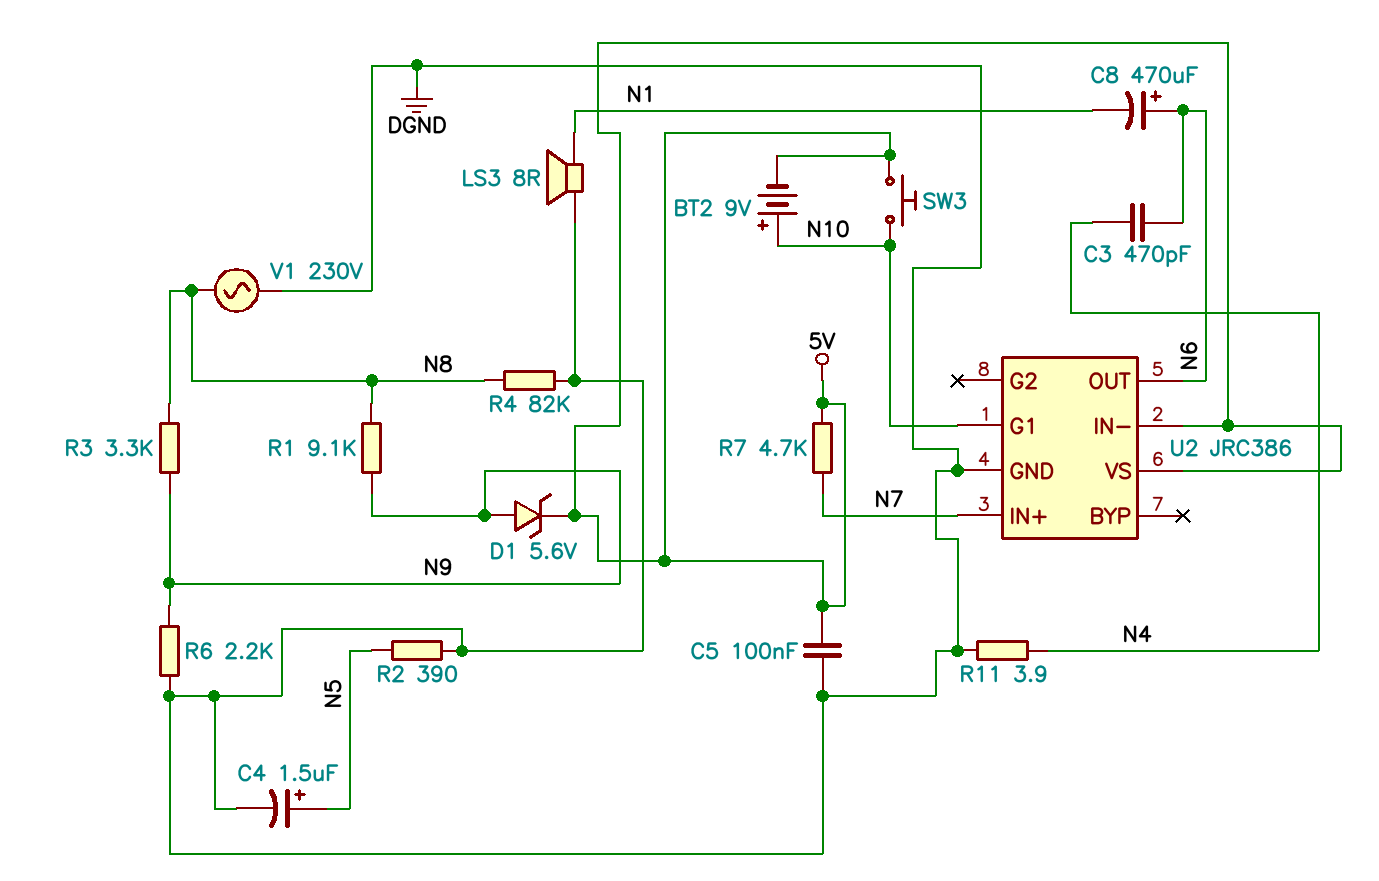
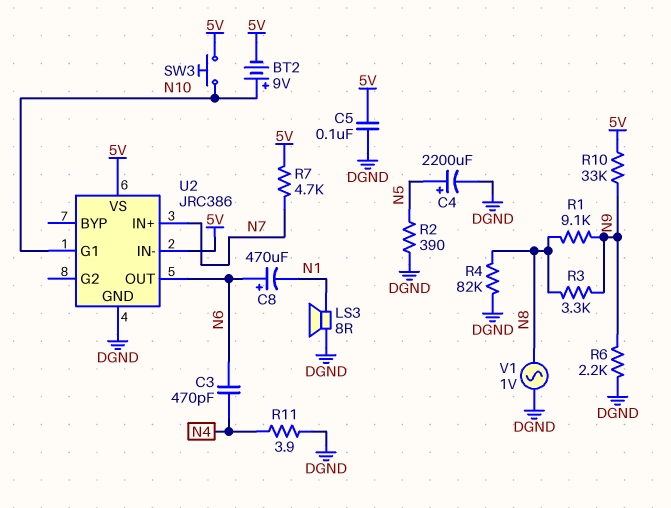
C4: 1.5uF (plus N5, minus DGND) -> 2200uF (plus N5, minus DGND)
D1: zener 5.6V (A N9, K 5V) -> none
R10: none -> 33k (5V, N9)
V1: AC 230V (DGND, N8) -> AC 1V (DGND, N8)

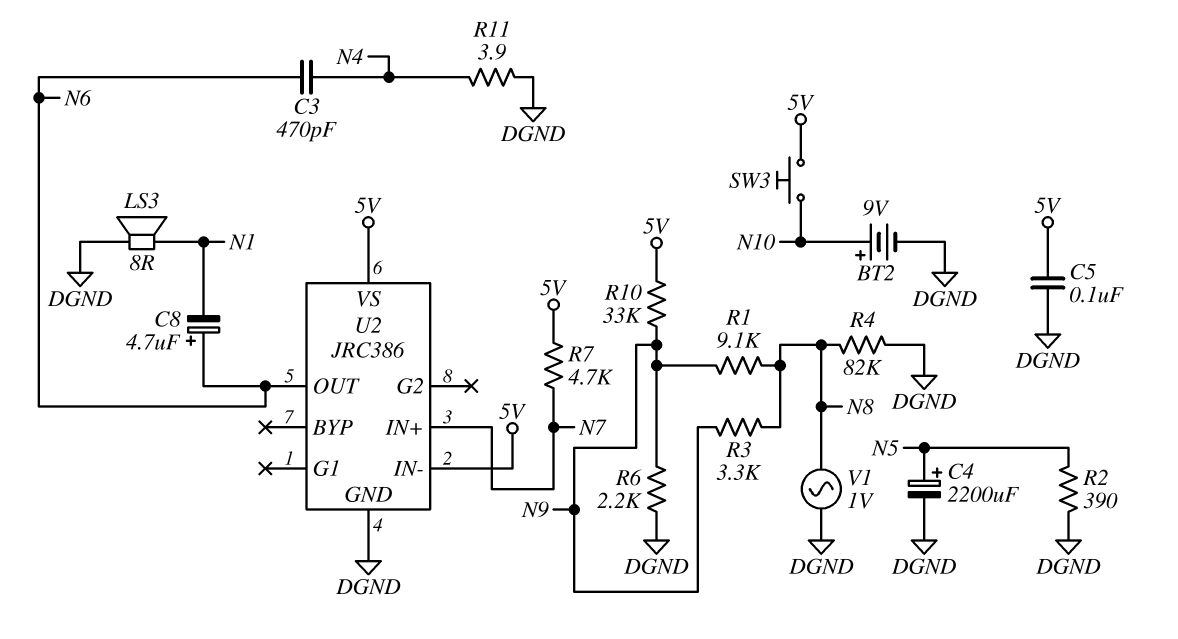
BT2: 9V (plus N10, minus 5V) -> 9V (plus N10, minus DGND)
C8: 470uF (plus N6, minus N1) -> 4.7uF (plus N6, minus N1)
U2 pin G1: N10 -> none

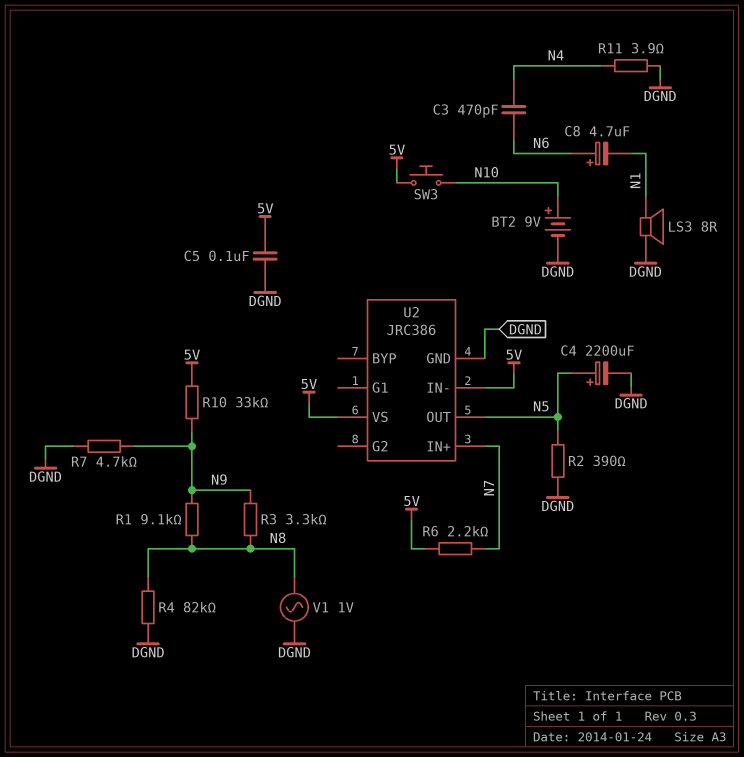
R6: 2.2k (DGND, N9) -> 2.2k (5V, N7)
R7: 4.7k (5V, N7) -> 4.7k (DGND, N9)
U2 pin OUT: N6 -> N5

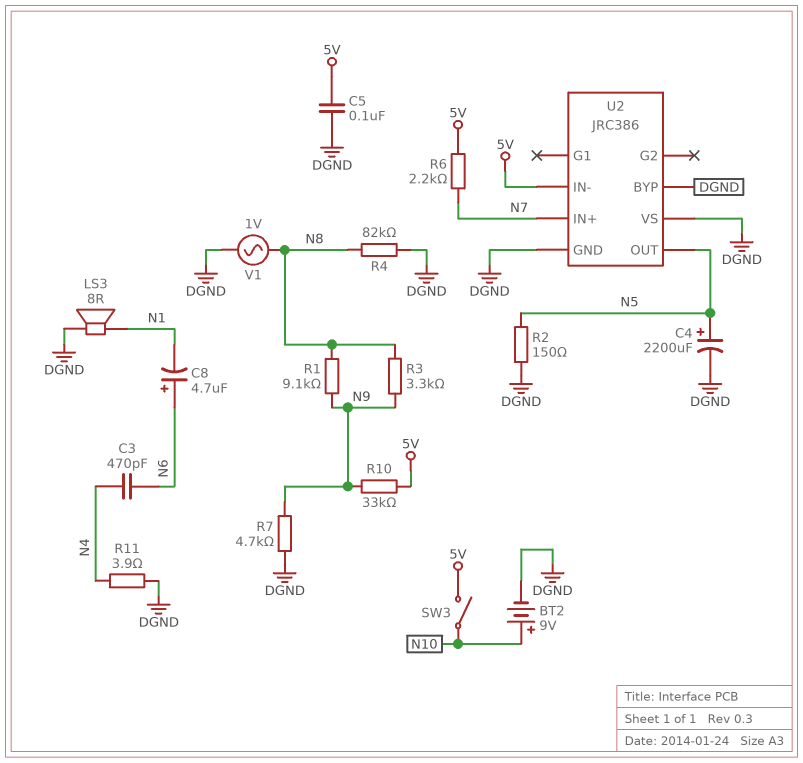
R2: 390 (DGND, N5) -> 150 (DGND, N5)
SW3: button (5V, N10) -> switch (5V, N10)
U2 pin BYP: none -> DGND
U2 pin VS: 5V -> DGND

